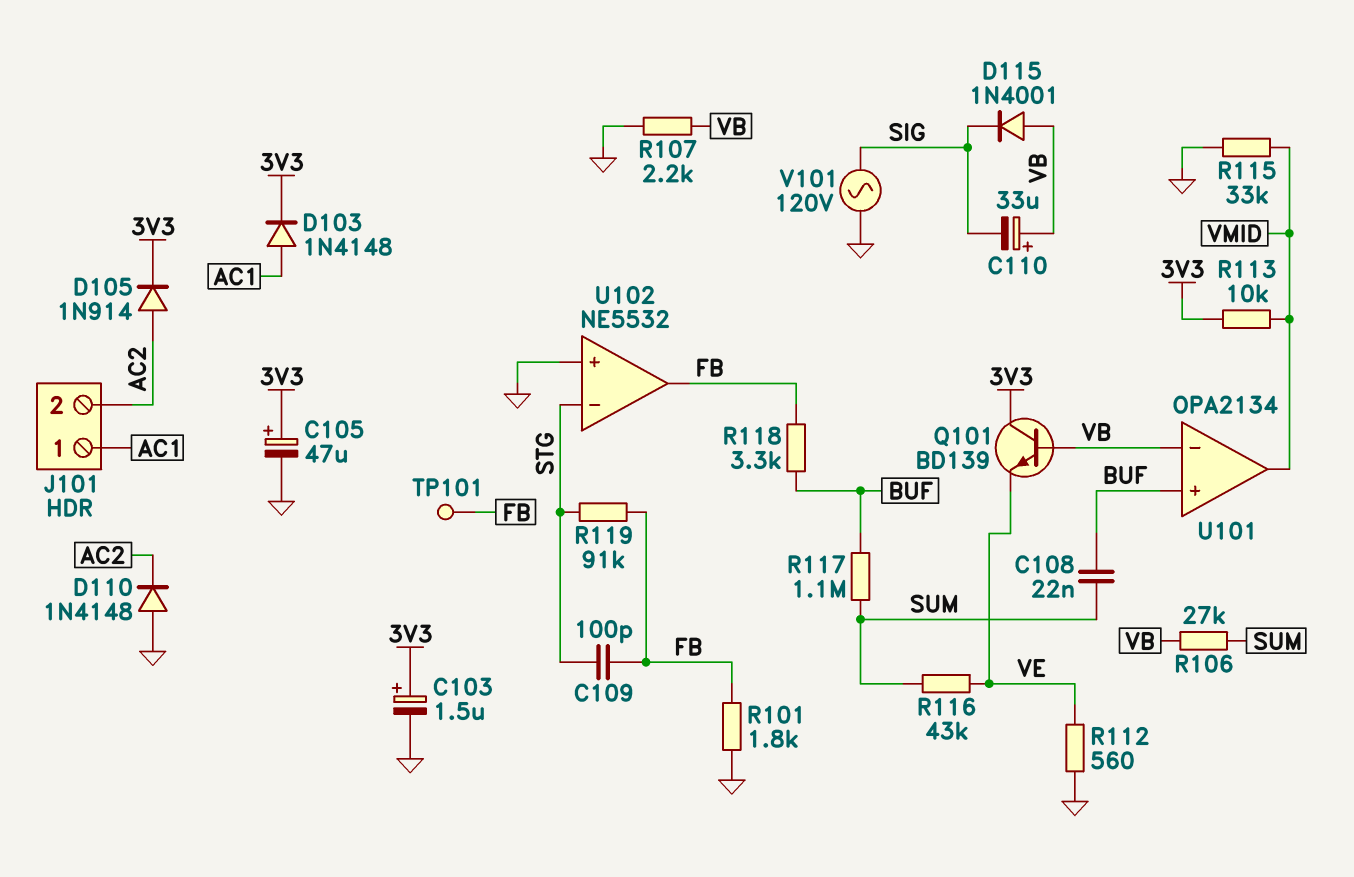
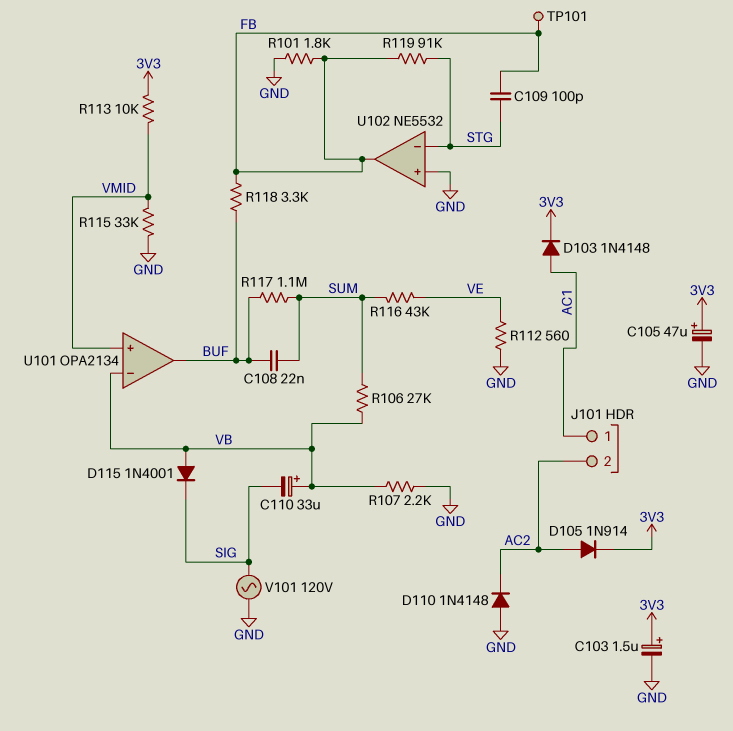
Q101: NPN BD139 (B VB, C 3V3, E VE) -> none
U101 pin in+: BUF -> VMID
U101 pin out: VMID -> BUF

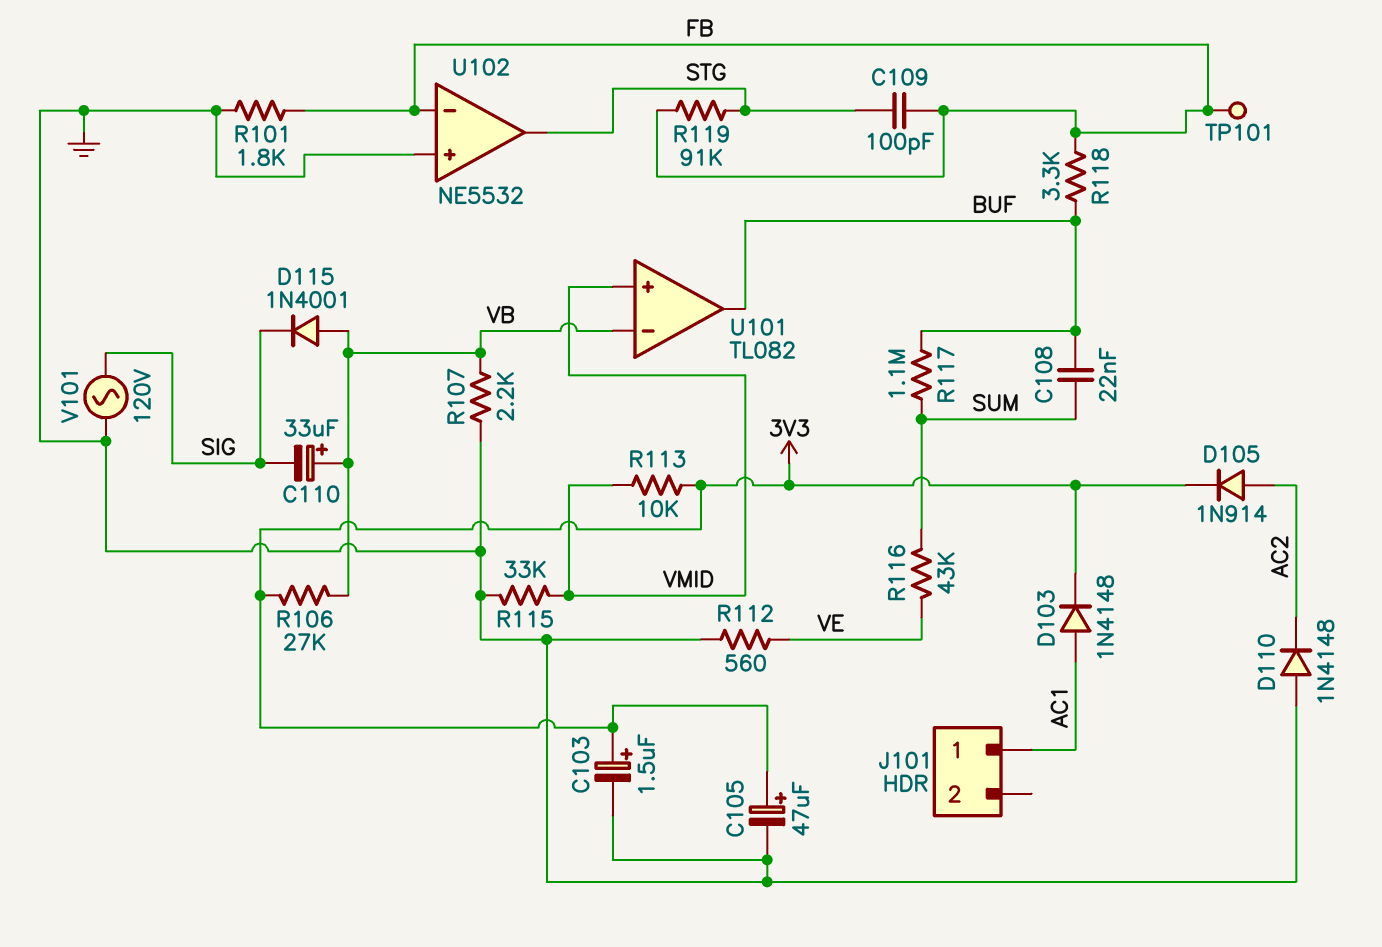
J101 pin 2: AC2 -> none
R106: 27k (SUM, VB) -> 27k (3V3, VB)
U101: OPA2134 -> TL082
U102 pin in-: STG -> FB
U102 pin out: FB -> STG

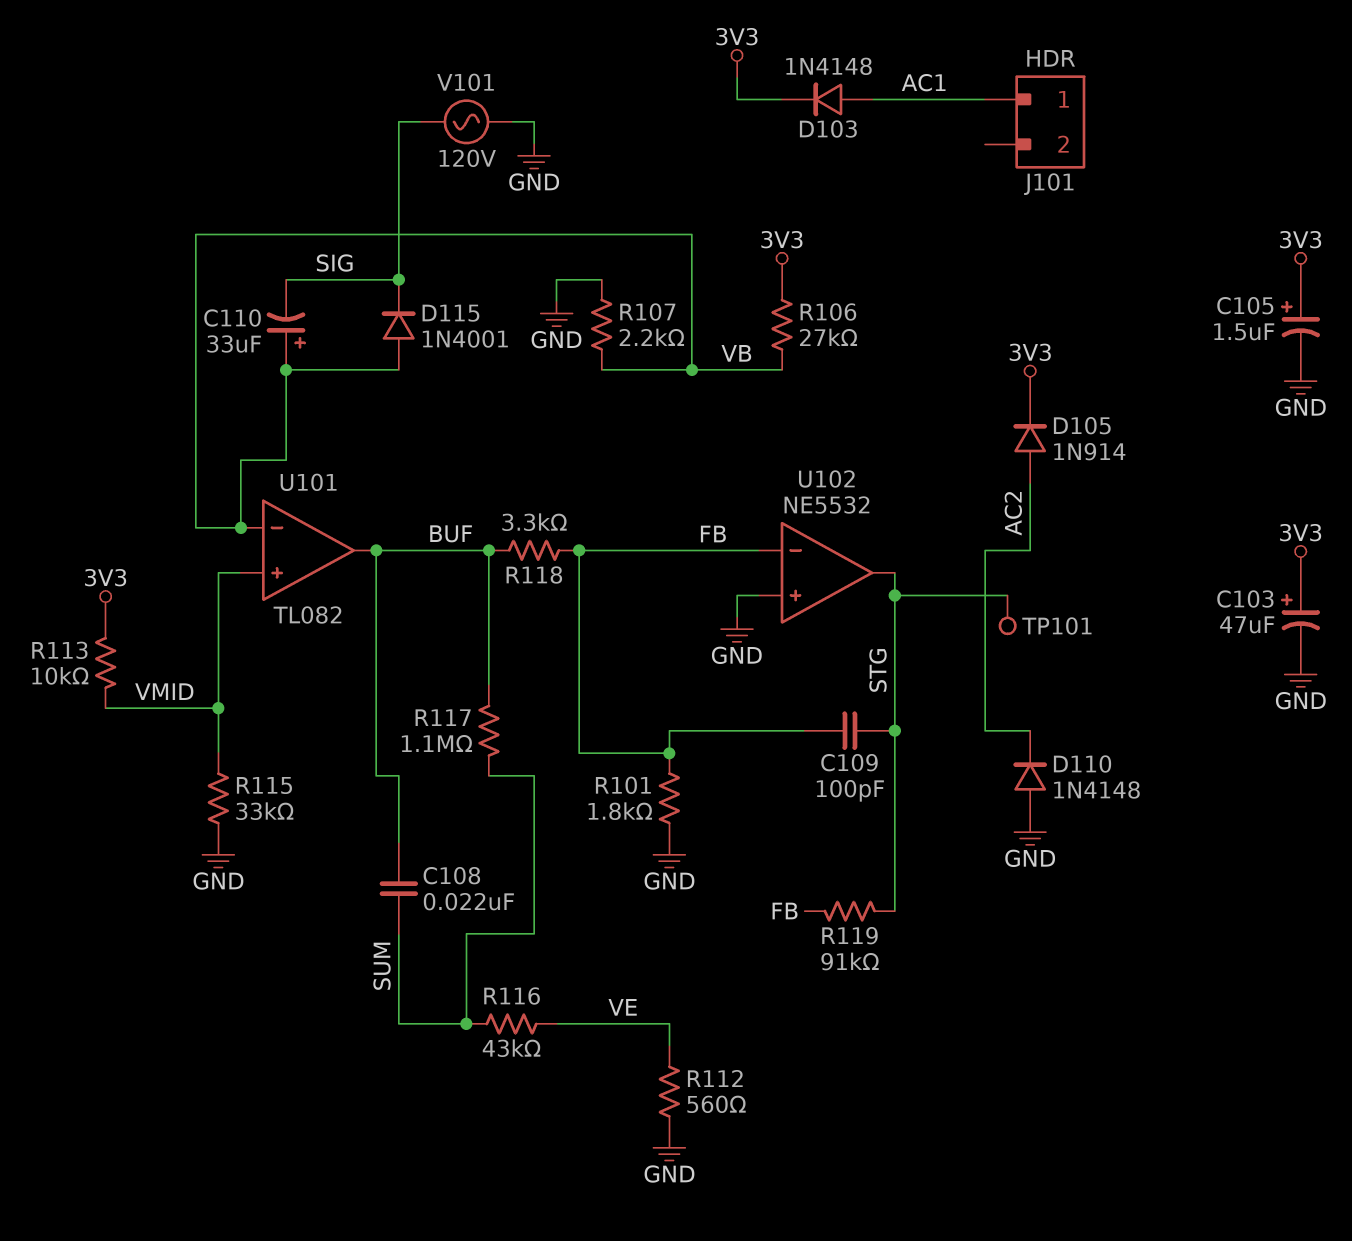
C103: 1.5uF (plus 3V3, minus GND) -> 47uF (plus 3V3, minus GND)
C105: 47uF (plus 3V3, minus GND) -> 1.5uF (plus 3V3, minus GND)
TP101: test point (FB) -> test point (STG)

